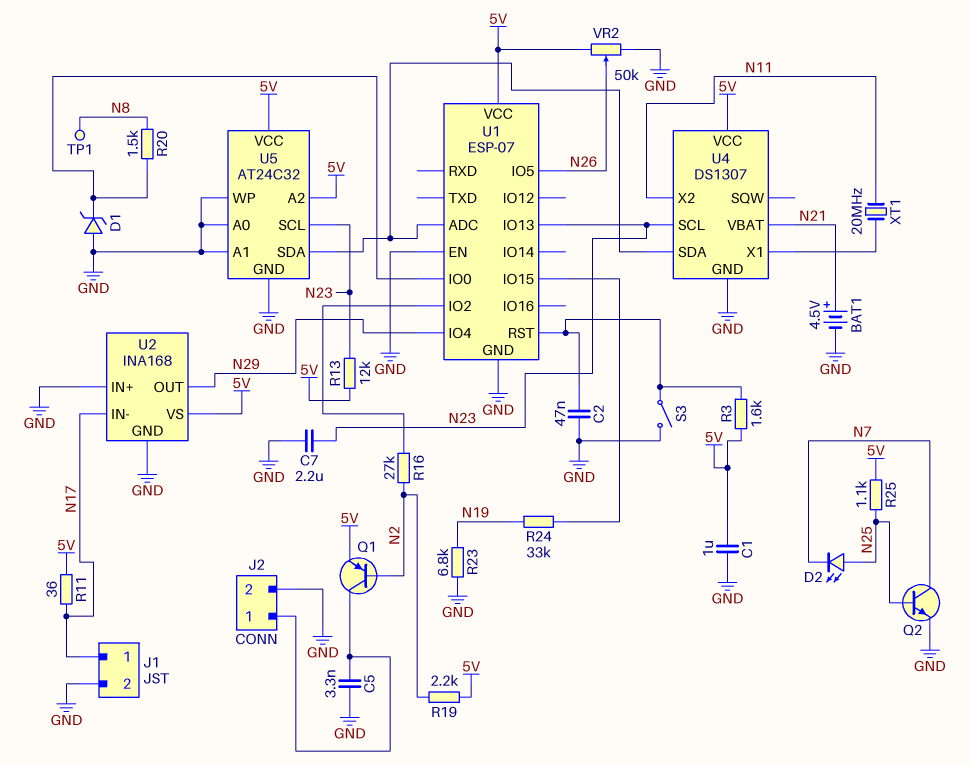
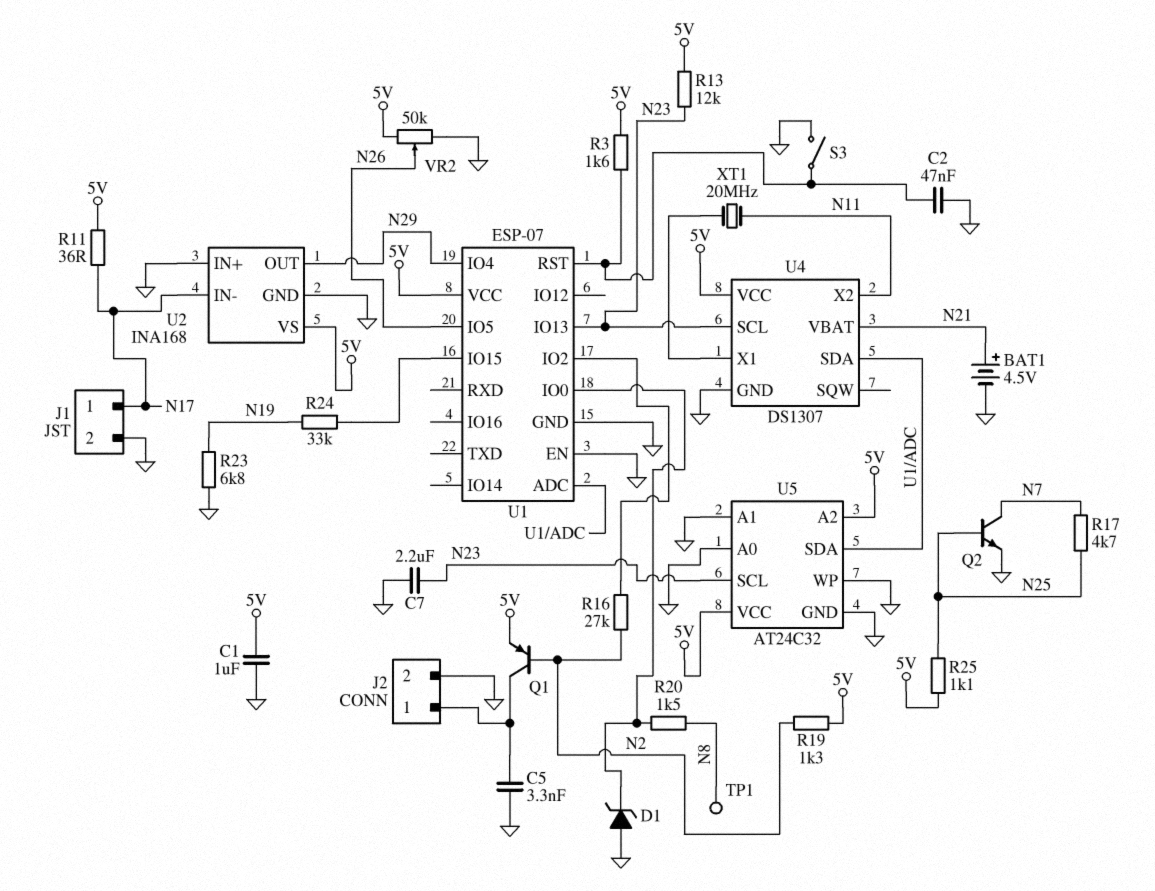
D2: LED (A N25, K N7) -> none
R17: none -> 4.7k (N7, N25)
R19: 2.2k (5V, N2) -> 1.3k (5V, N2)

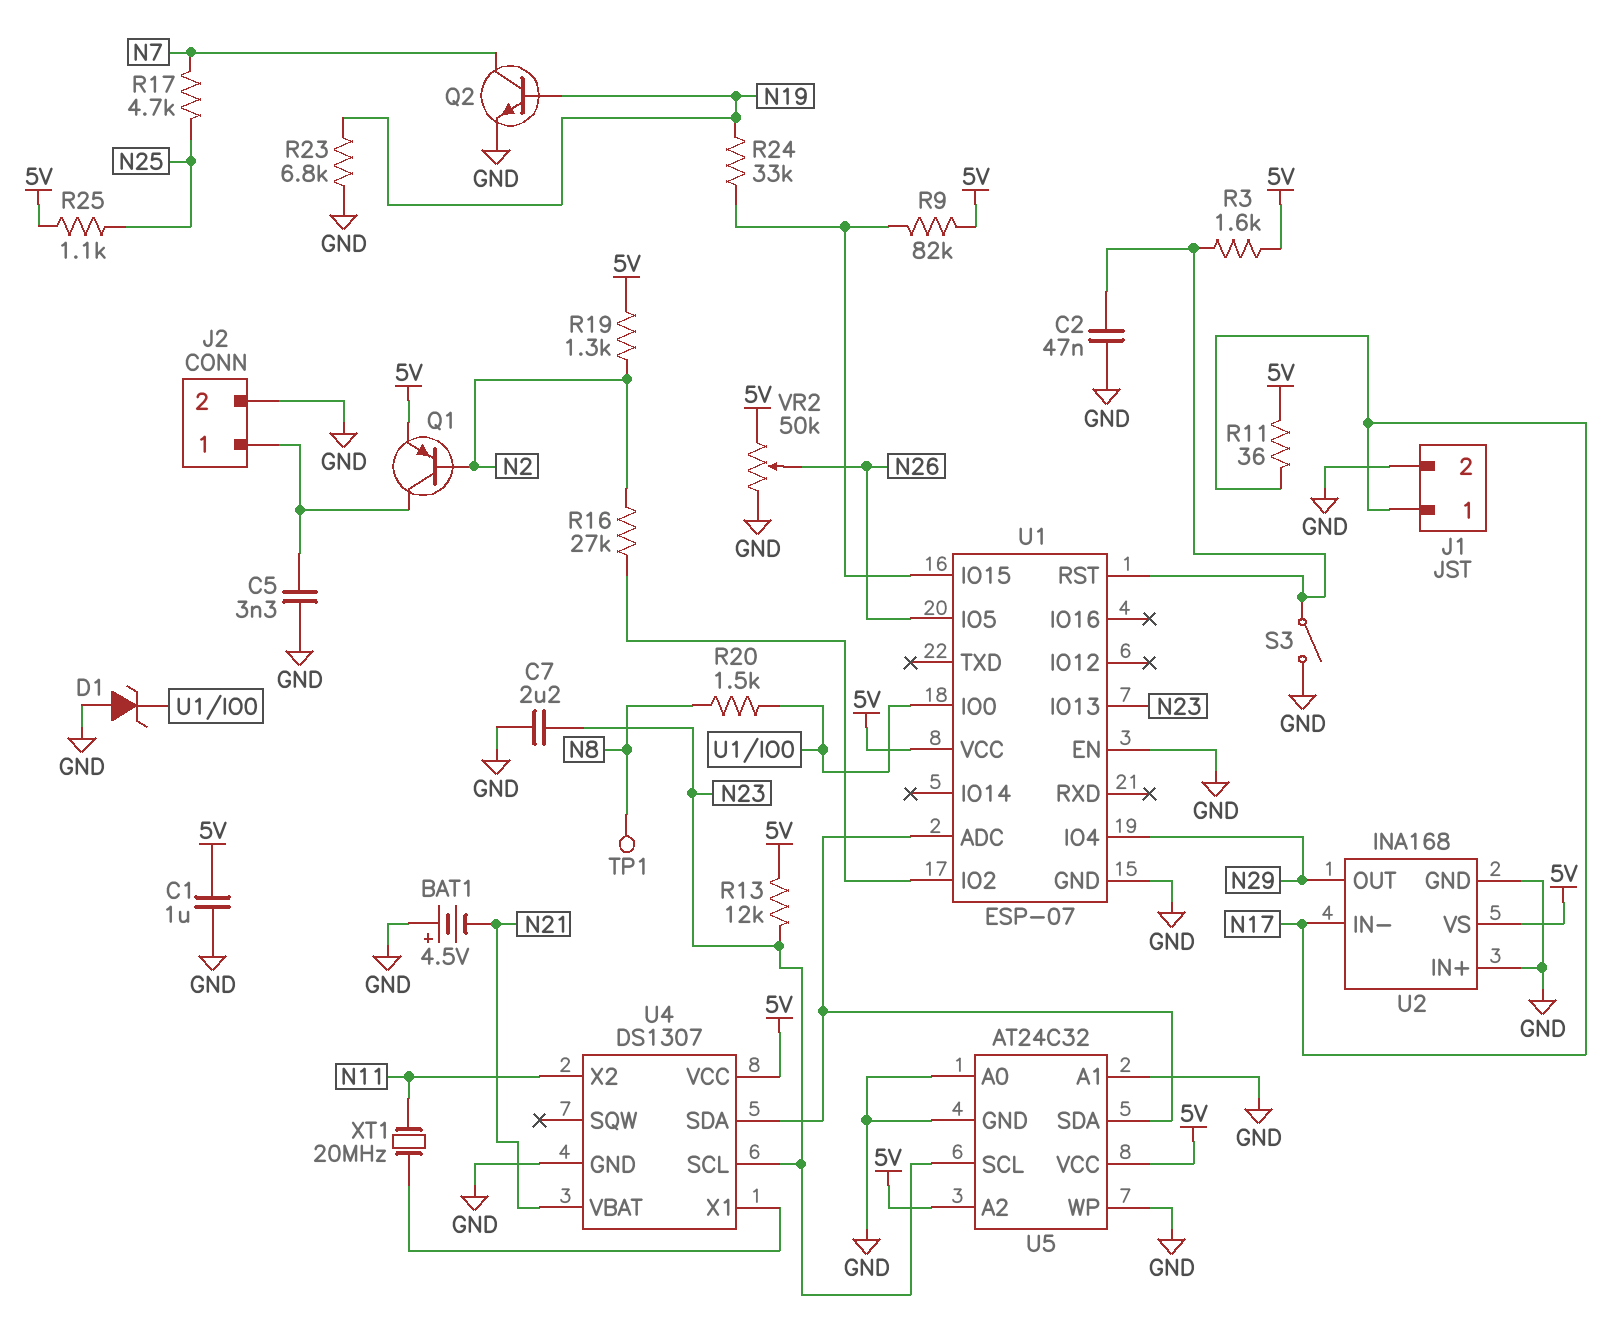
BAT1: 4.5V (plus N21, minus GND) -> 4.5V (plus GND, minus N21)
Q2: NPN (B N25, C N7, E GND) -> NPN (B N19, C N7, E GND)
R9: none -> 82k (5V, U1/IO15)

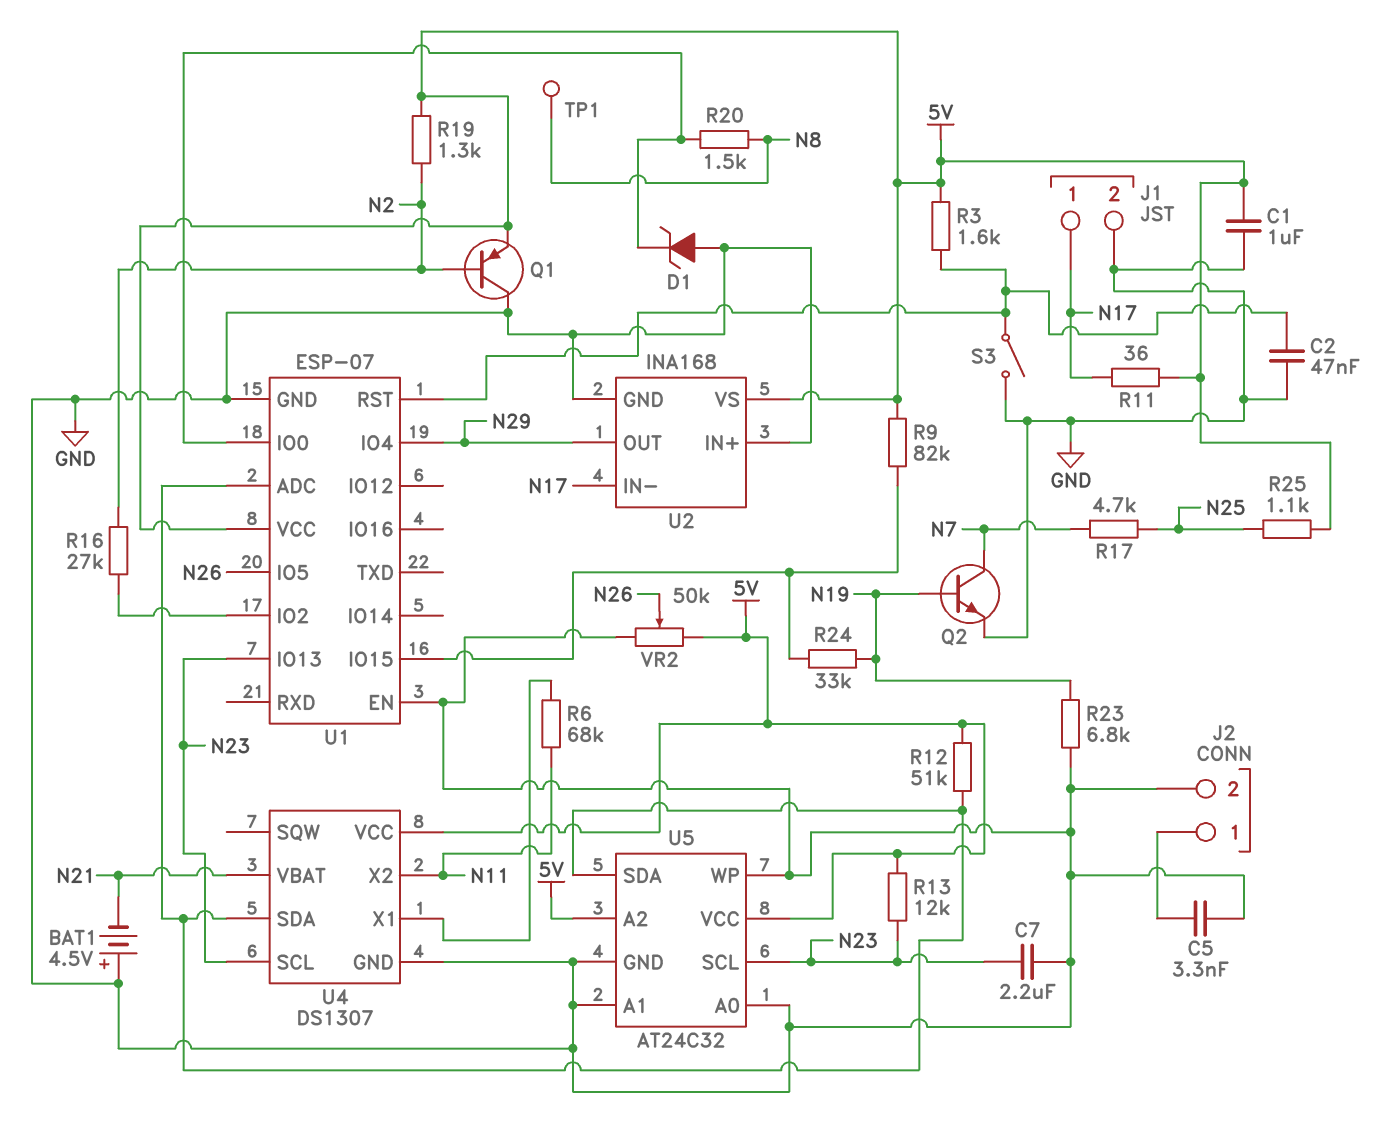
Q1: PNP (B N2, C J2/1, E 5V) -> PNP (B N2, C GND, E 5V)
R6: none -> 68k (N11, U4/X1)
R12: none -> 51k (5V, U1/ADC)
XT1: 20MHz (N11, U4/X1) -> none

